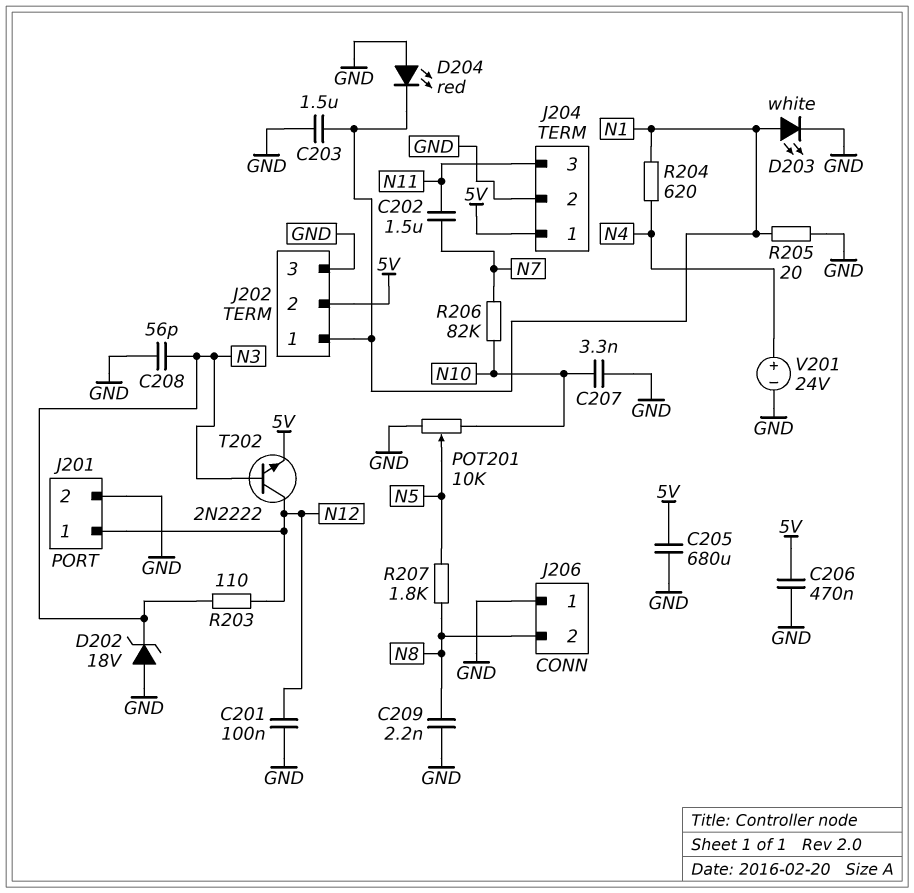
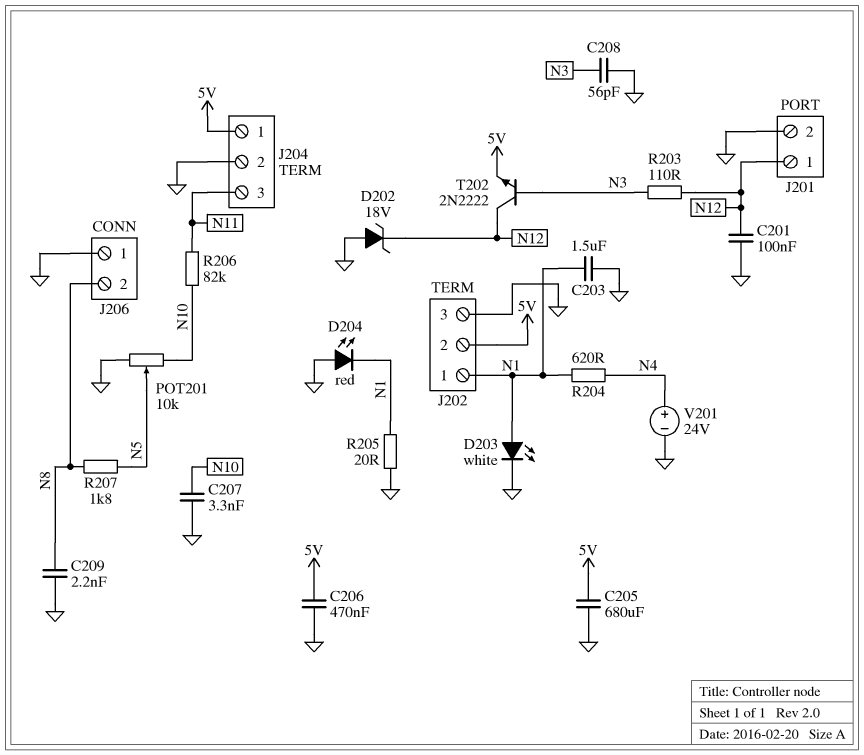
C202: 1.5uF (N7, N11) -> none
D202: zener 18V (A GND, K N3) -> zener 18V (A GND, K N12)
R206: 82k (N7, N10) -> 82k (N10, N11)

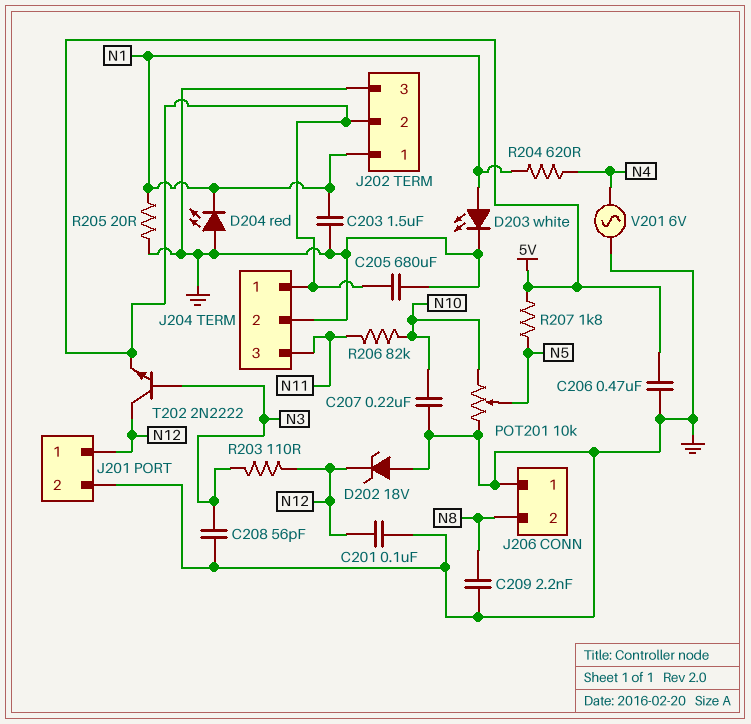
C207: 3.3nF (GND, N10) -> 220nF (GND, N10)
R207: 1.8k (N5, N8) -> 1.8k (5V, N5)
V201: 24V (plus N4, minus GND) -> AC 6V (GND, N4)

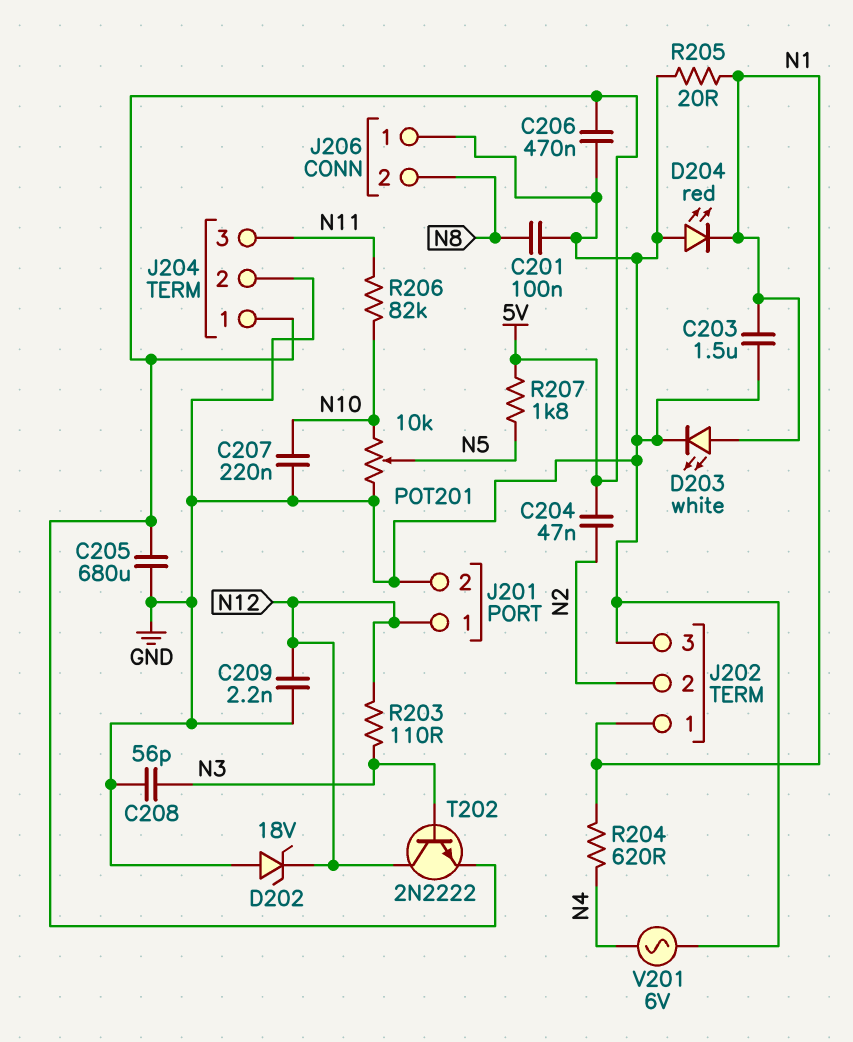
C201: 100nF (GND, N12) -> 100nF (GND, N8)
C204: none -> 47nF (5V, N2)
C209: 2.2nF (GND, N8) -> 2.2nF (GND, N12)
J202 pin 2: 5V -> N2

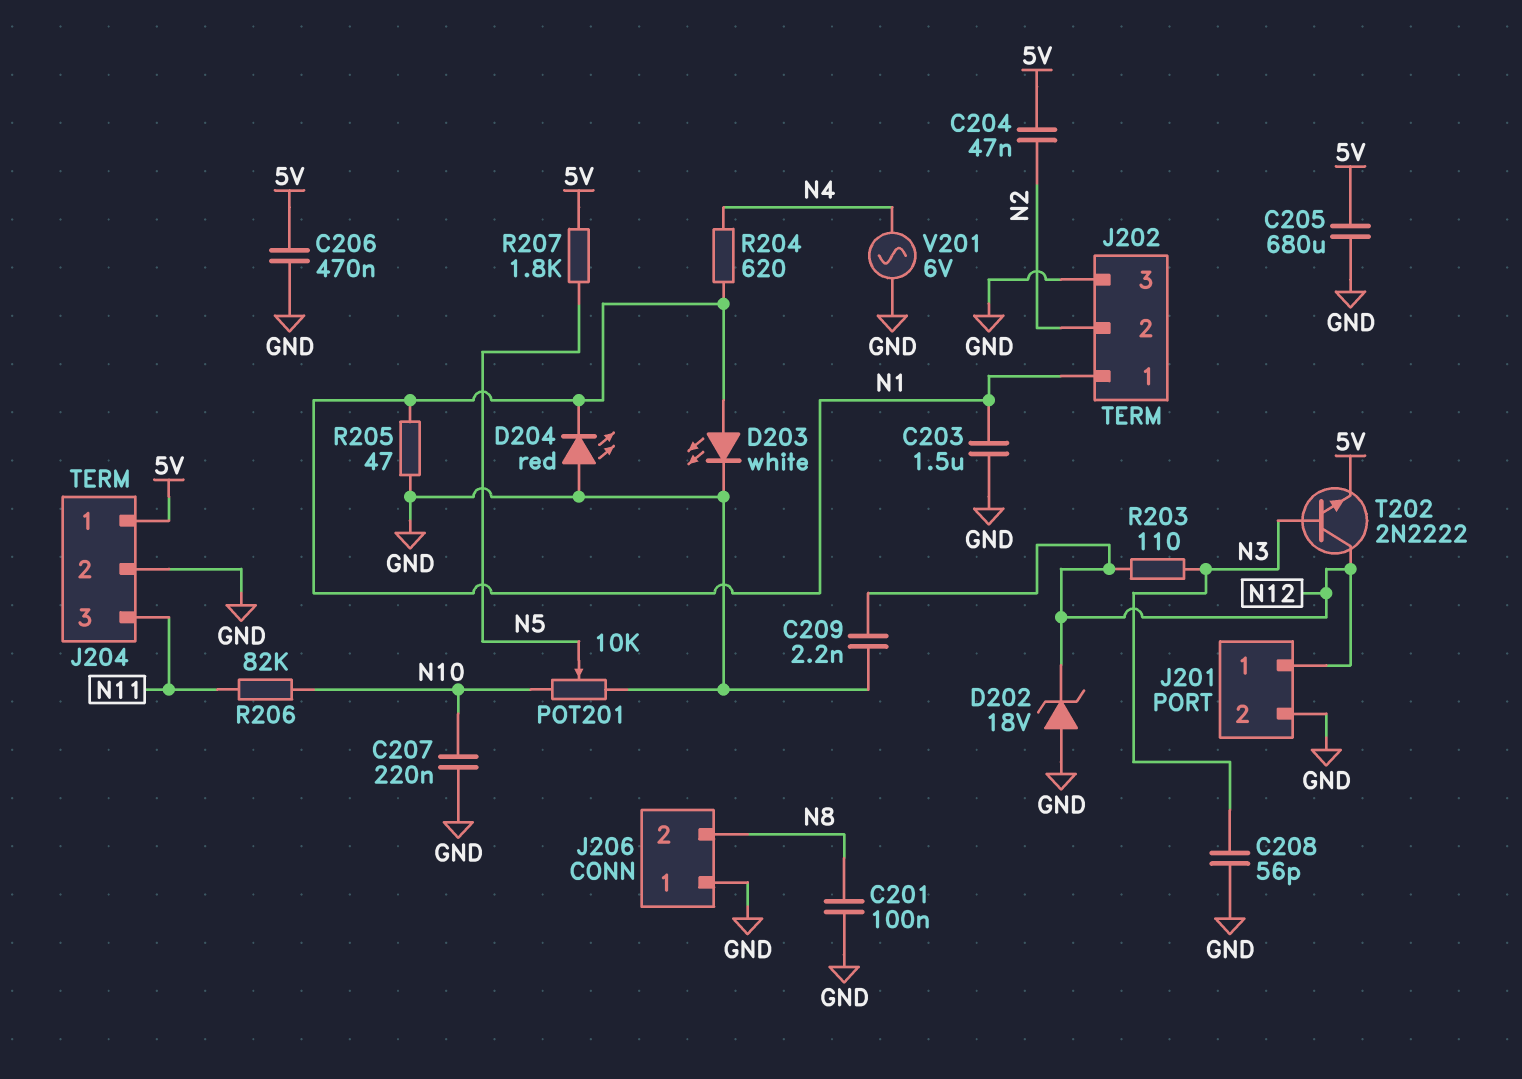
R205: 20 (GND, N1) -> 47 (GND, N1)

